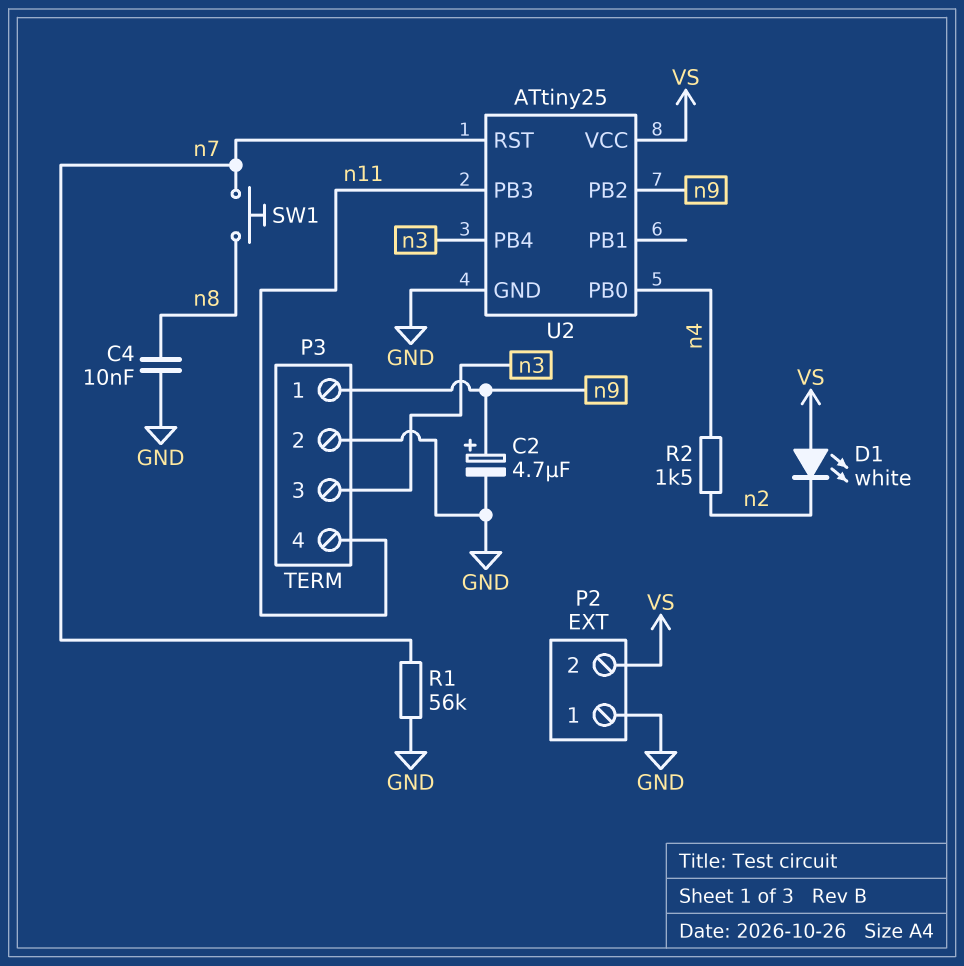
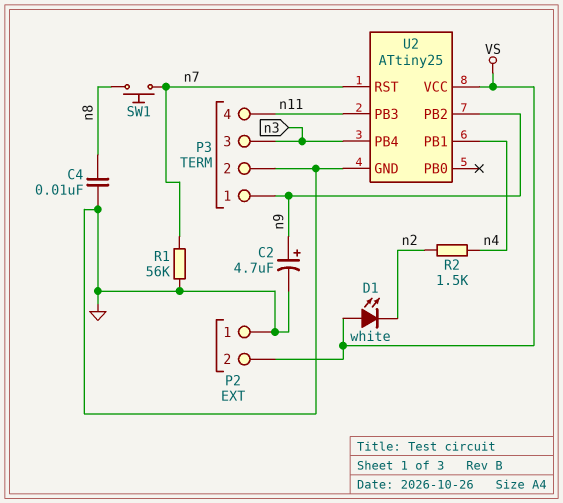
U2 pin PB0: n4 -> none
U2 pin PB1: none -> n4

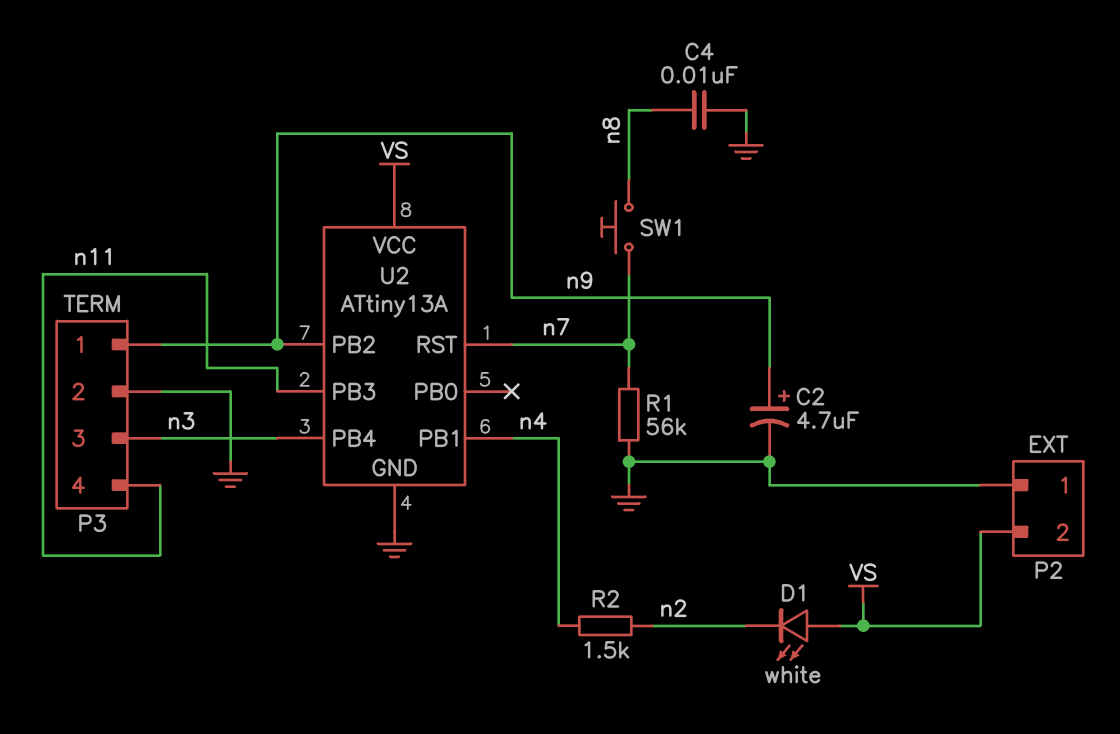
U2: ATtiny25 -> ATtiny13A

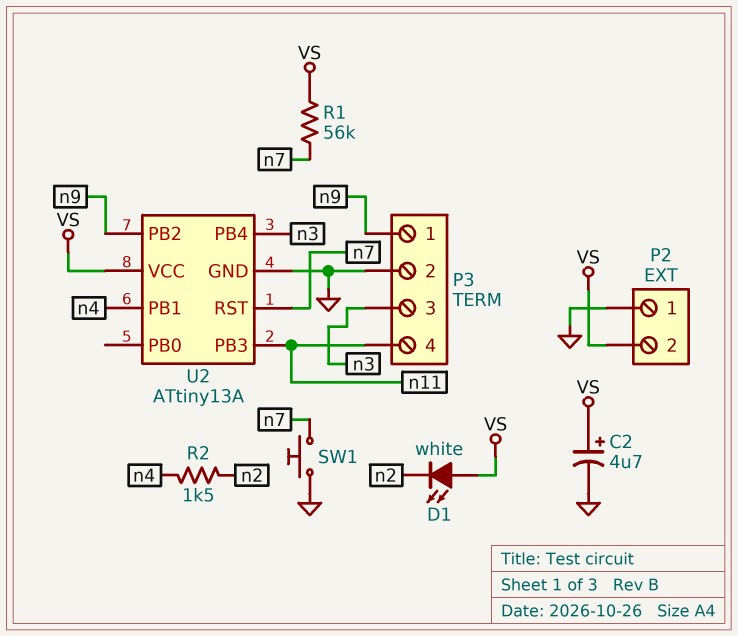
C2: 4.7uF (plus n9, minus GND) -> 4.7uF (plus VS, minus GND)
C4: 10nF (GND, n8) -> none
R1: 56k (GND, n7) -> 56k (VS, n7)
SW1: button (n7, n8) -> button (GND, n7)

